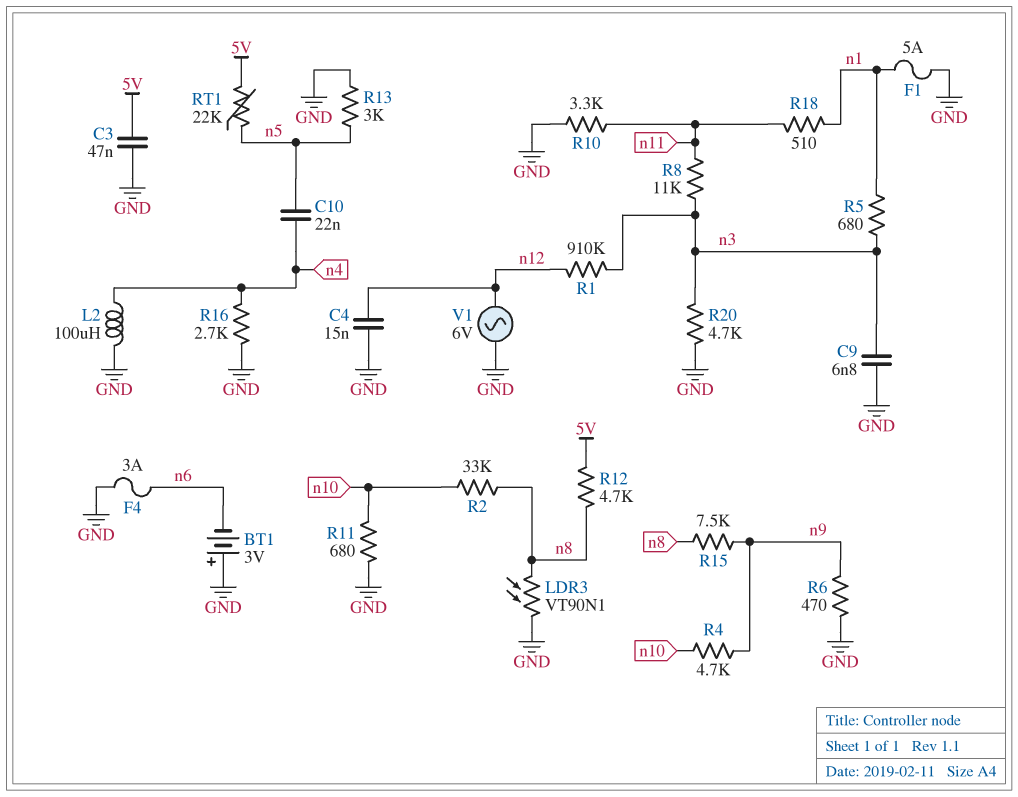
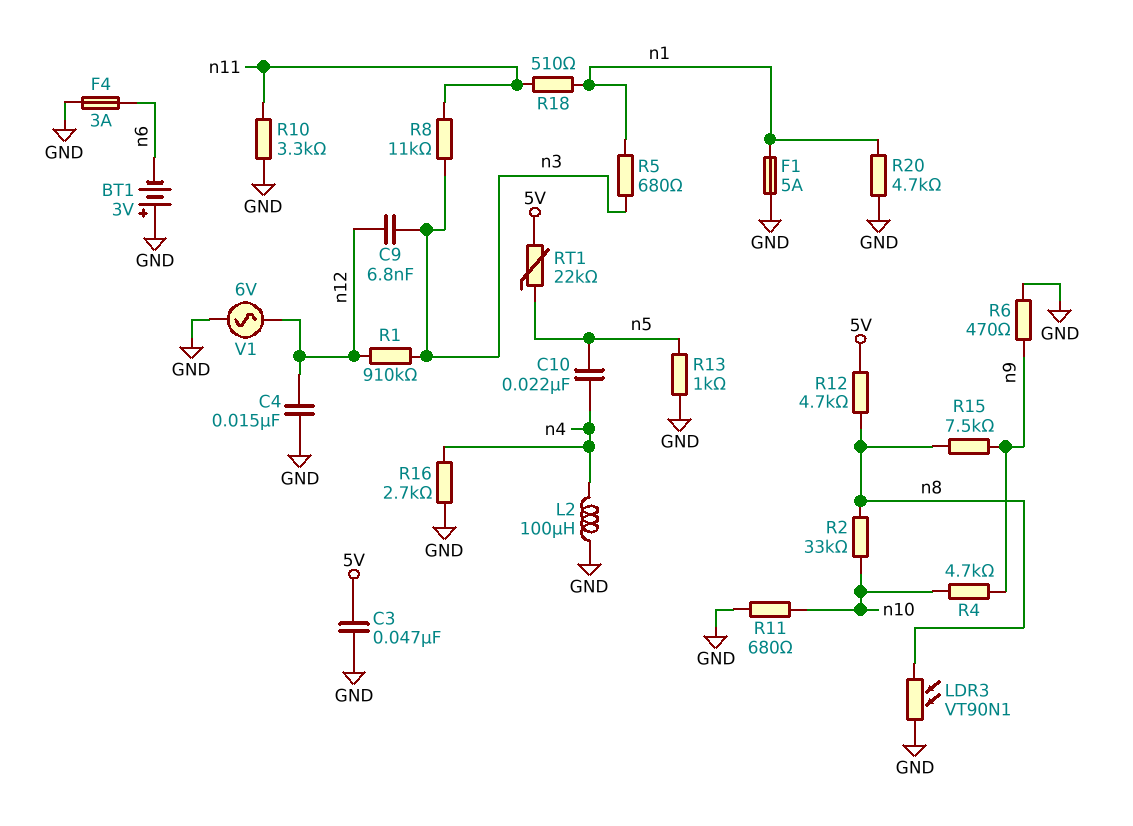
C9: 6.8nF (GND, n3) -> 6.8nF (n3, n12)
R13: 3k (GND, n5) -> 1k (GND, n5)
R20: 4.7k (GND, n3) -> 4.7k (GND, n1)

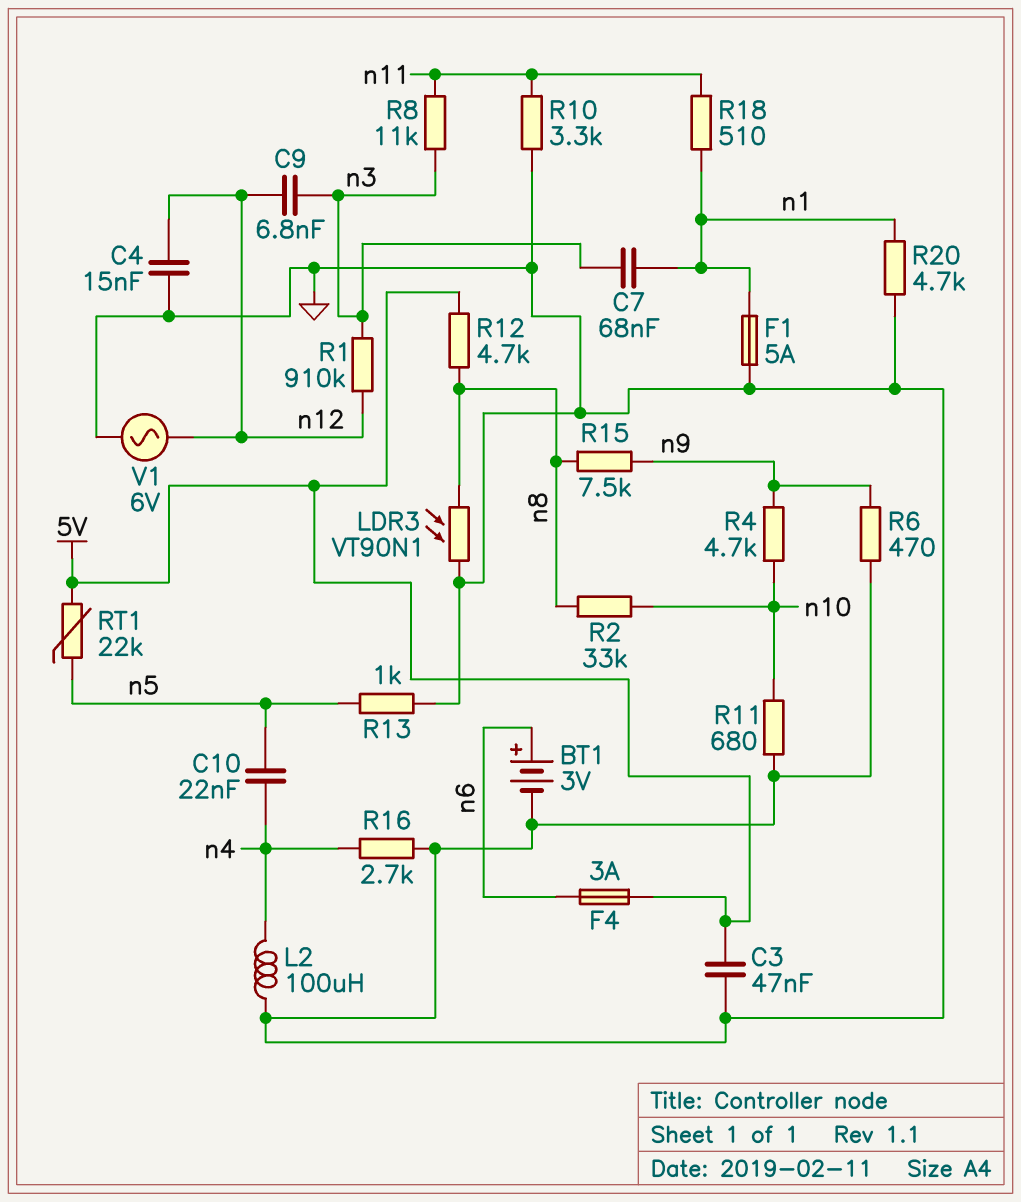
BT1: 3V (plus GND, minus n6) -> 3V (plus n6, minus GND)
C7: none -> 68nF (n1, n3)
F4: 3A (GND, n6) -> 3A (5V, n6)
R5: 680 (n1, n3) -> none

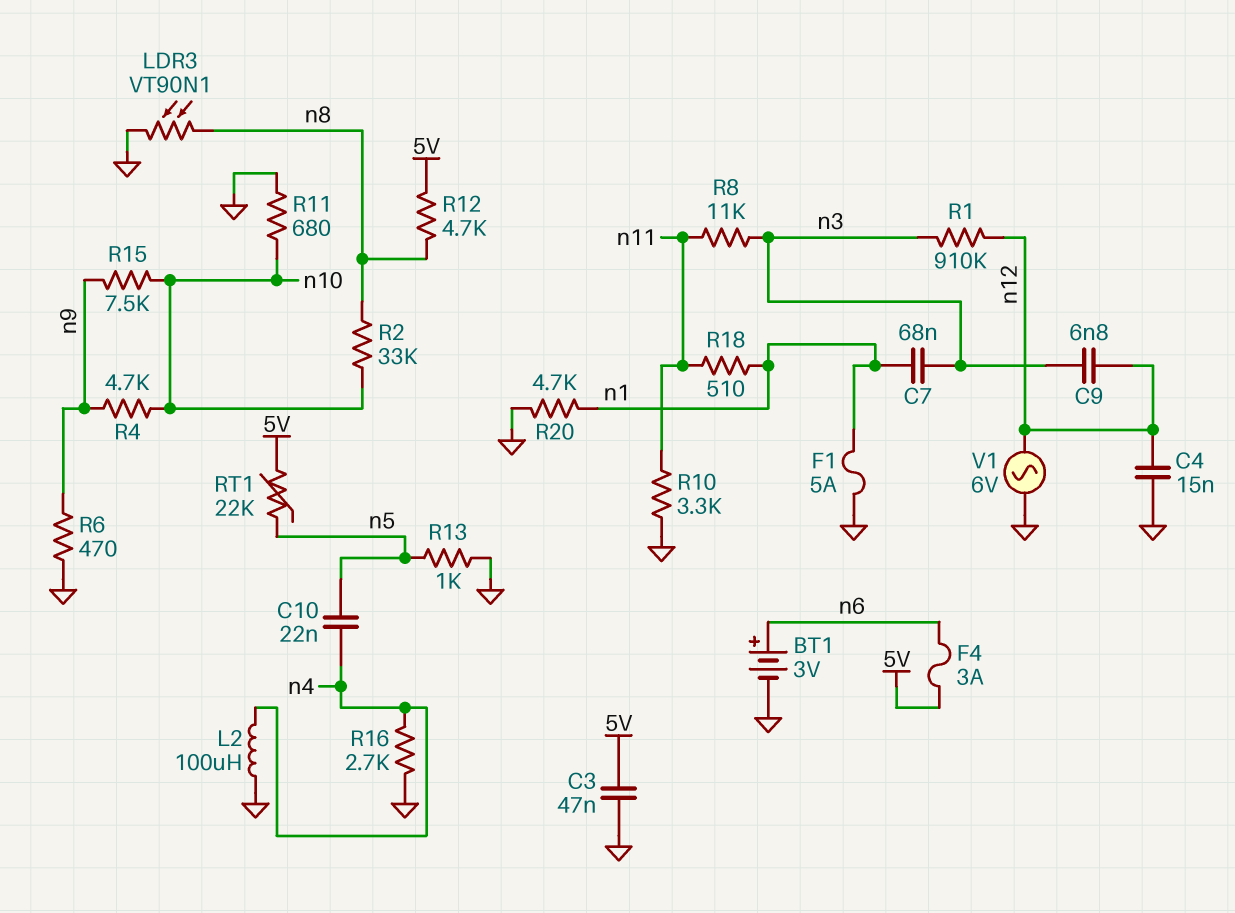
R15: 7.5k (n8, n9) -> 7.5k (n9, n10)

